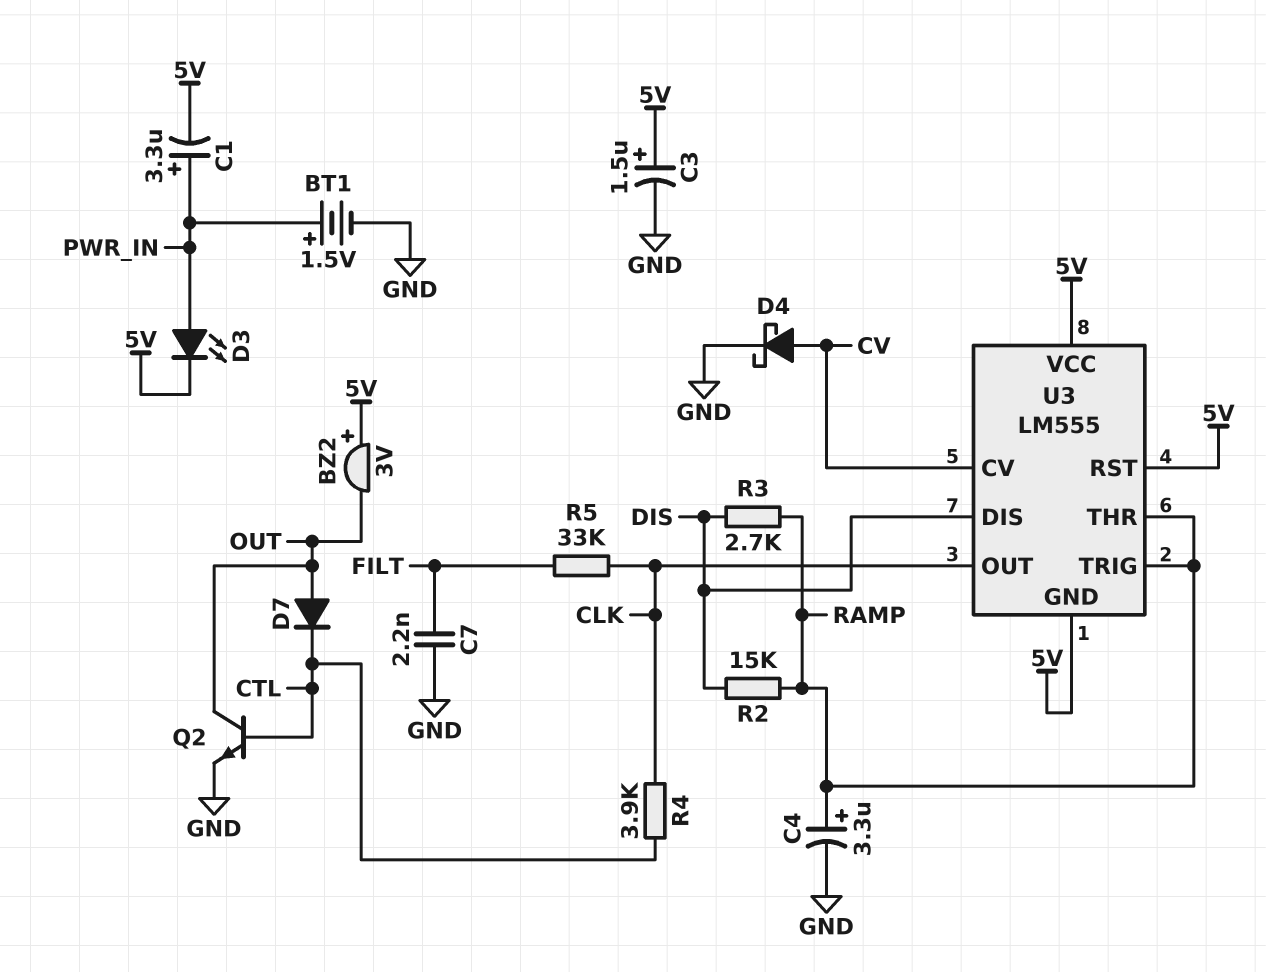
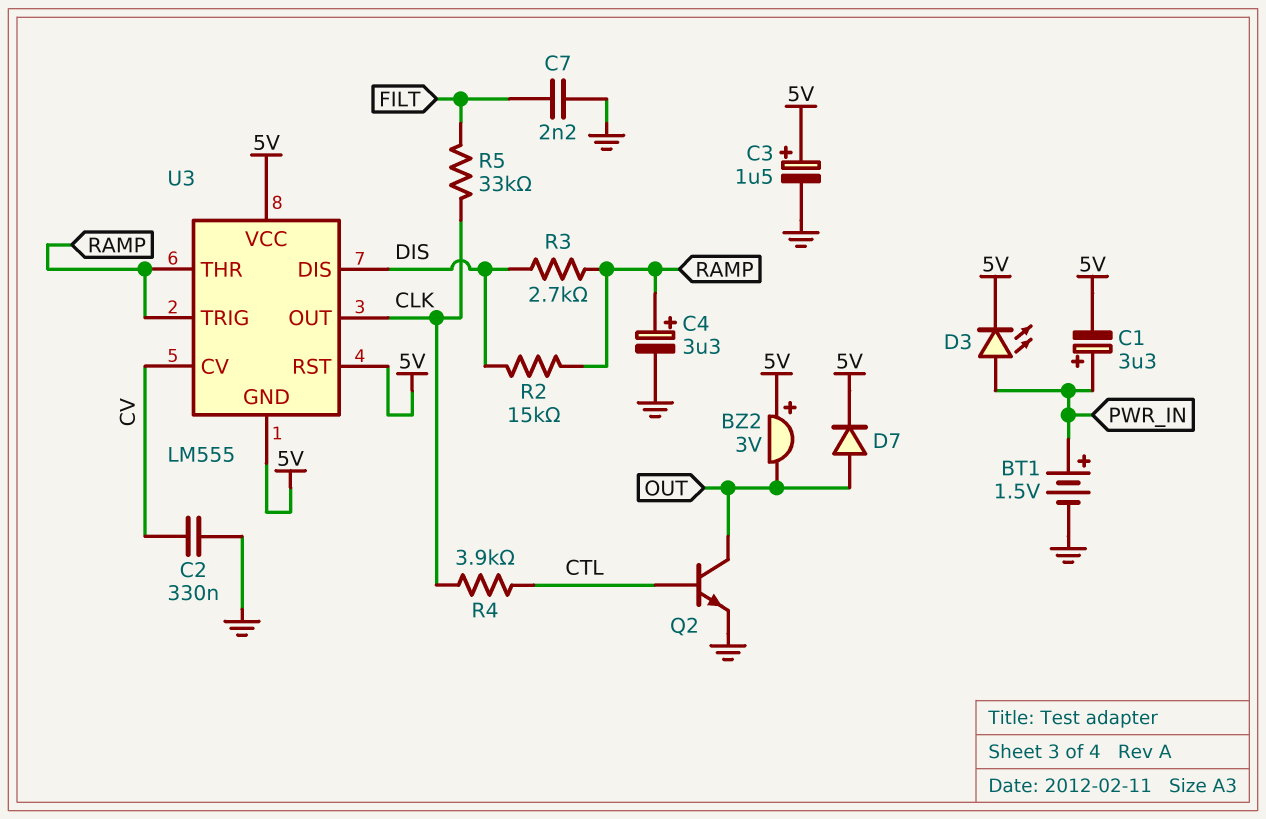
C2: none -> 330nF (CV, GND)
D4: schottky (A CV, K GND) -> none
D7: diode (A OUT, K CTL) -> diode (A OUT, K 5V)

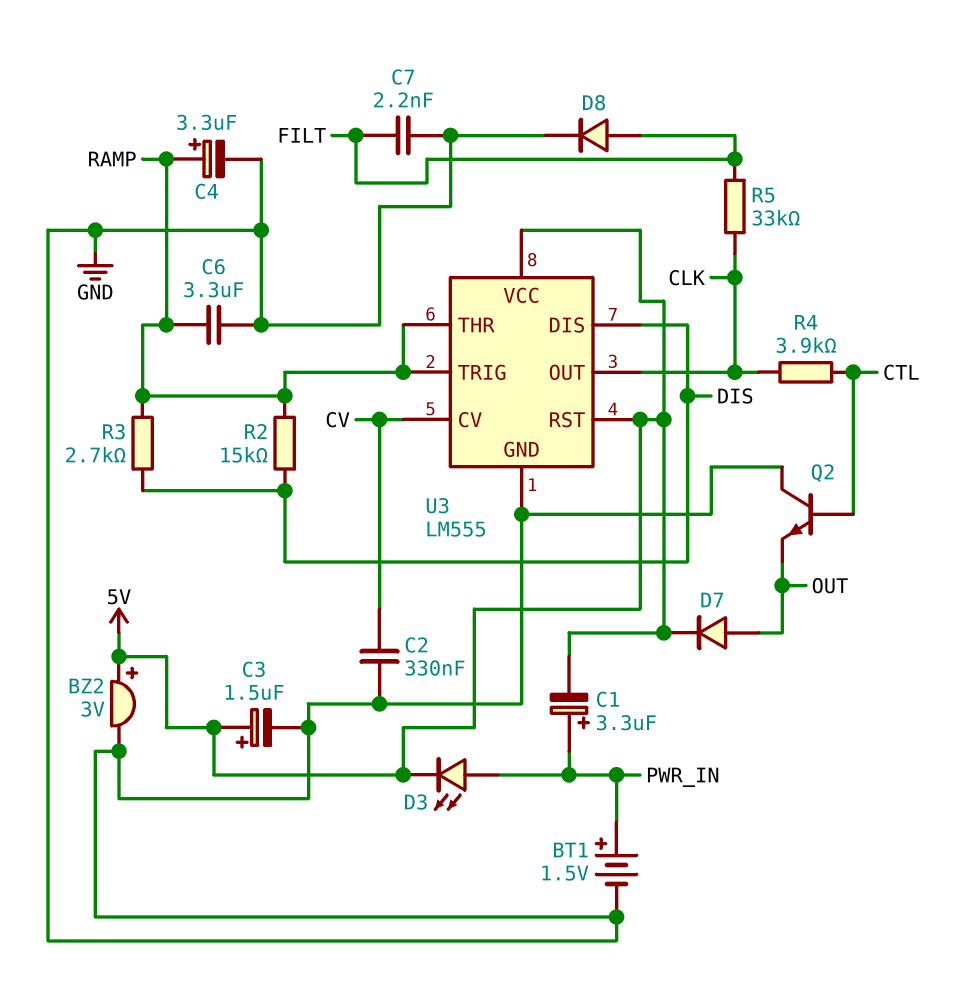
BZ2: buzzer 3V (plus 5V, minus OUT) -> buzzer 3V (plus 5V, minus GND)
C6: none -> 3.3uF (GND, RAMP)
D8: none -> diode (A FILT, K GND)
Q2: NPN (B CTL, C OUT, E GND) -> NPN (B CTL, C GND, E OUT)
U3 pin GND: 5V -> GND

